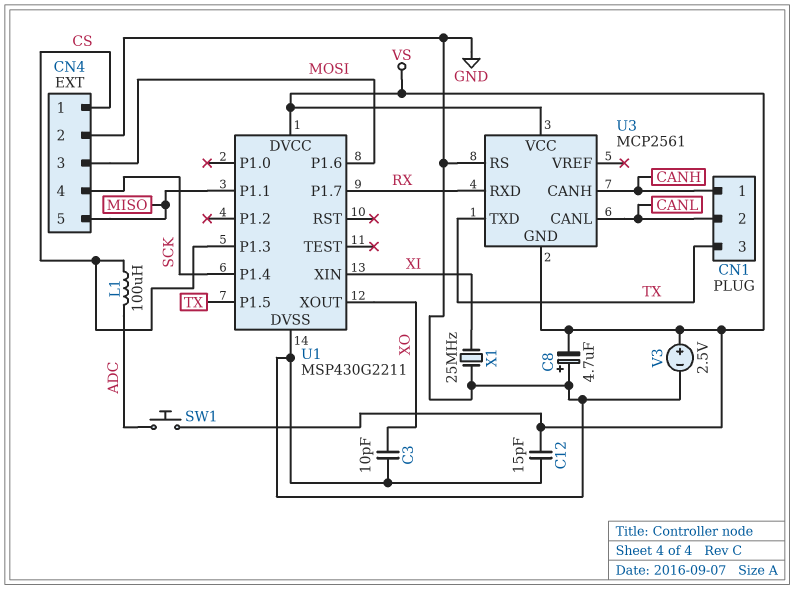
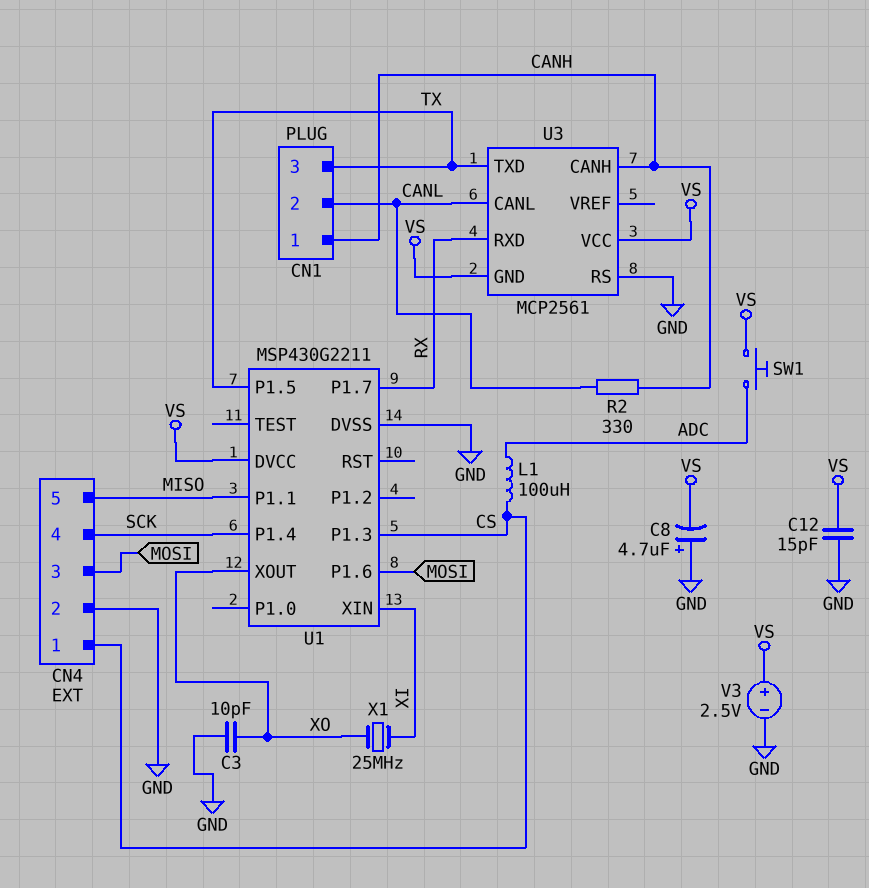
R2: none -> 330 (CANH, CANL)
X1: 25MHz (GND, XI) -> 25MHz (XI, XO)

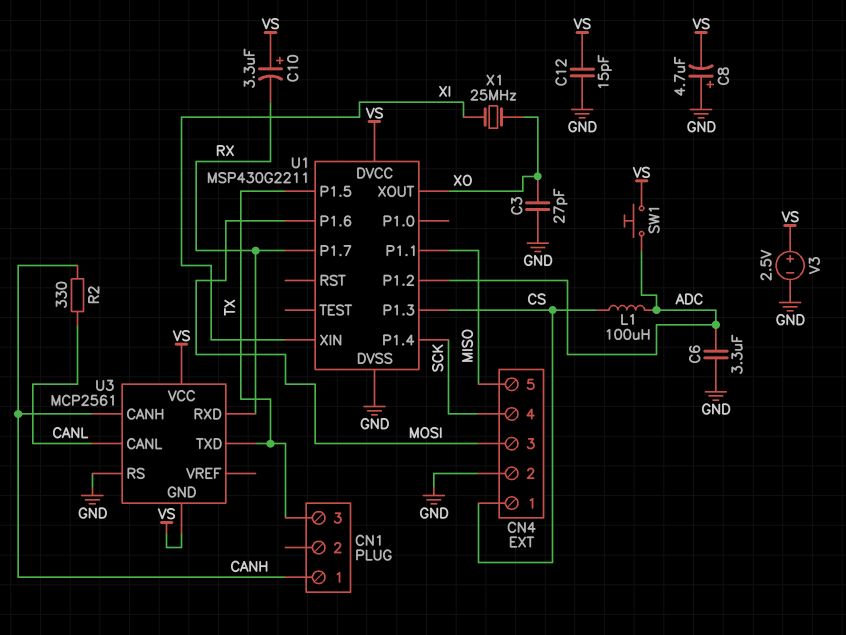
C3: 10pF (GND, XO) -> 27pF (GND, XO)
C6: none -> 3.3uF (ADC, GND)
C10: none -> 3.3uF (plus VS, minus RX)
CN1 pin 2: CANL -> none
U1 pin P1.2: none -> ADC

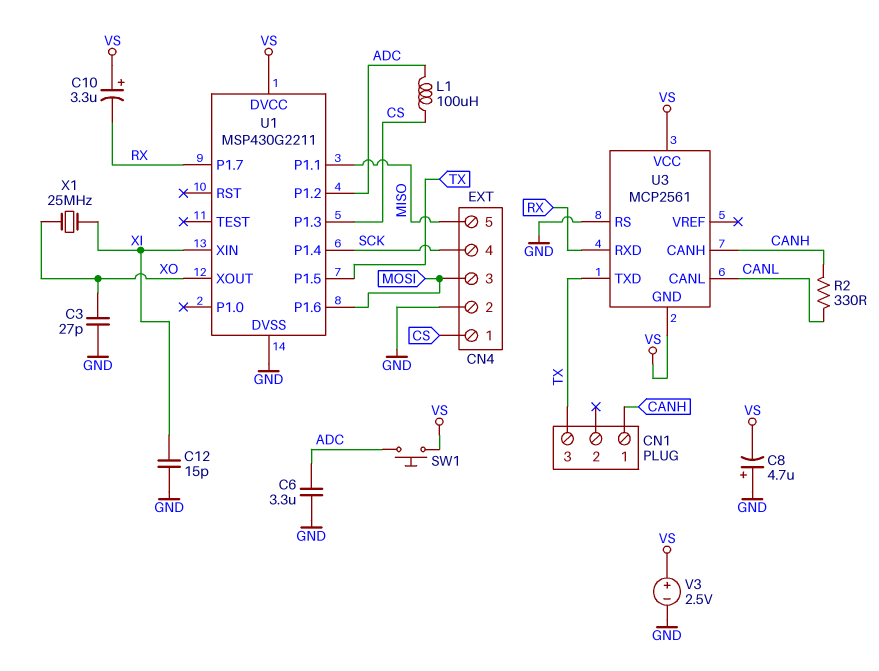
C12: 15pF (GND, VS) -> 15pF (GND, XI)

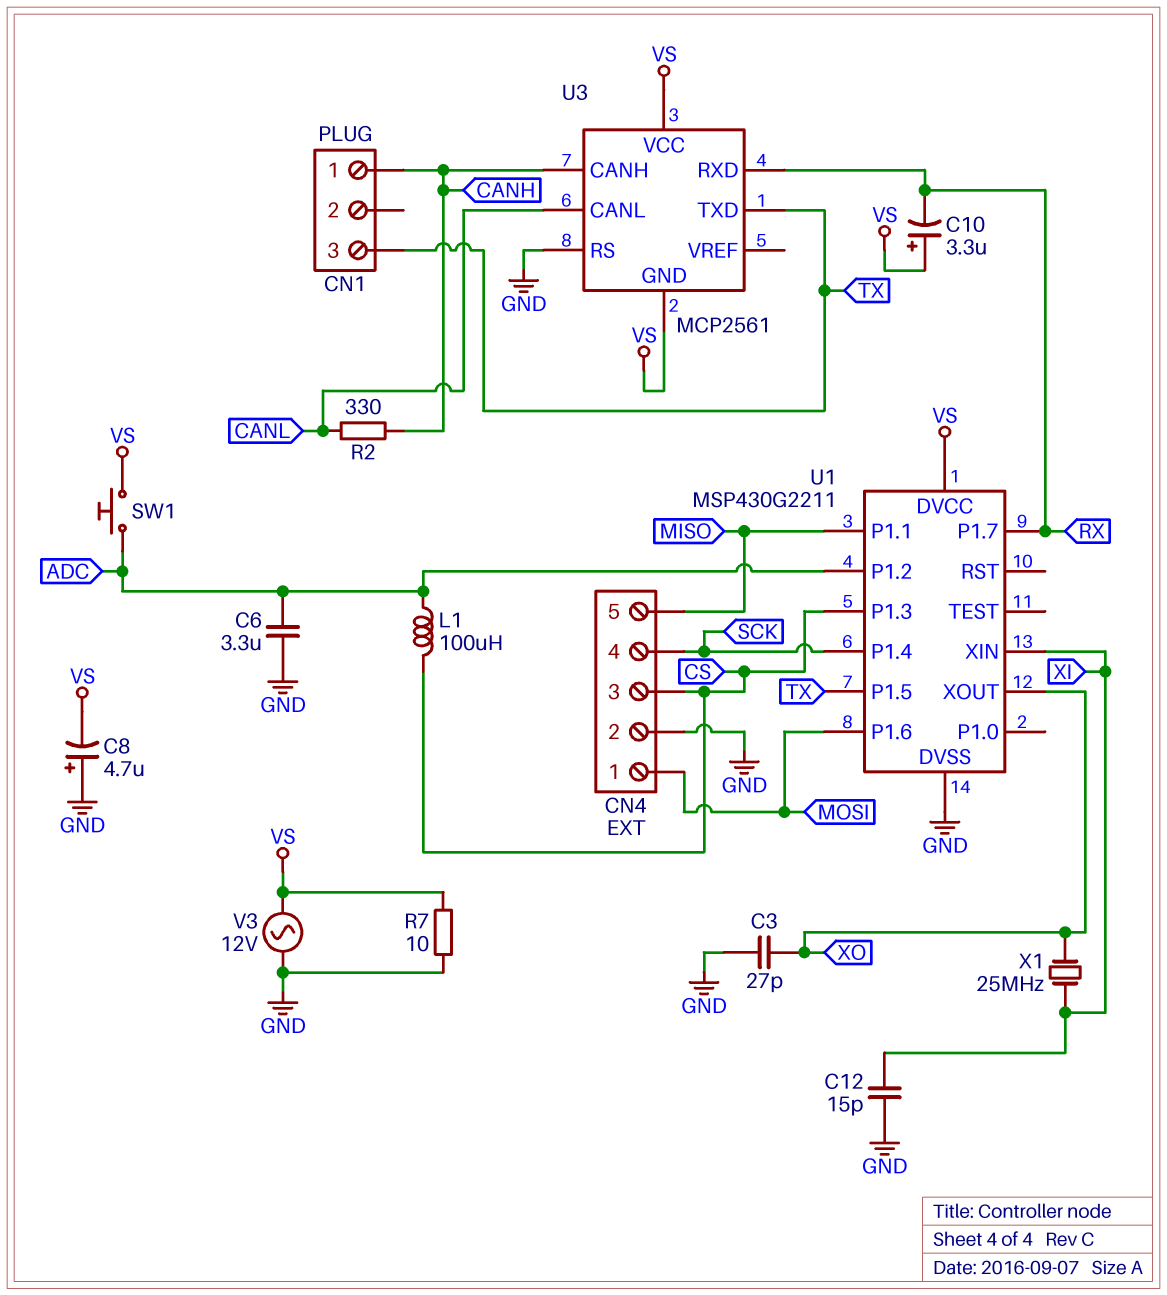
CN4 pin 1: CS -> MOSI
CN4 pin 3: MOSI -> CS
R7: none -> 10 (GND, VS)
V3: 2.5V (plus VS, minus GND) -> AC 12V (GND, VS)

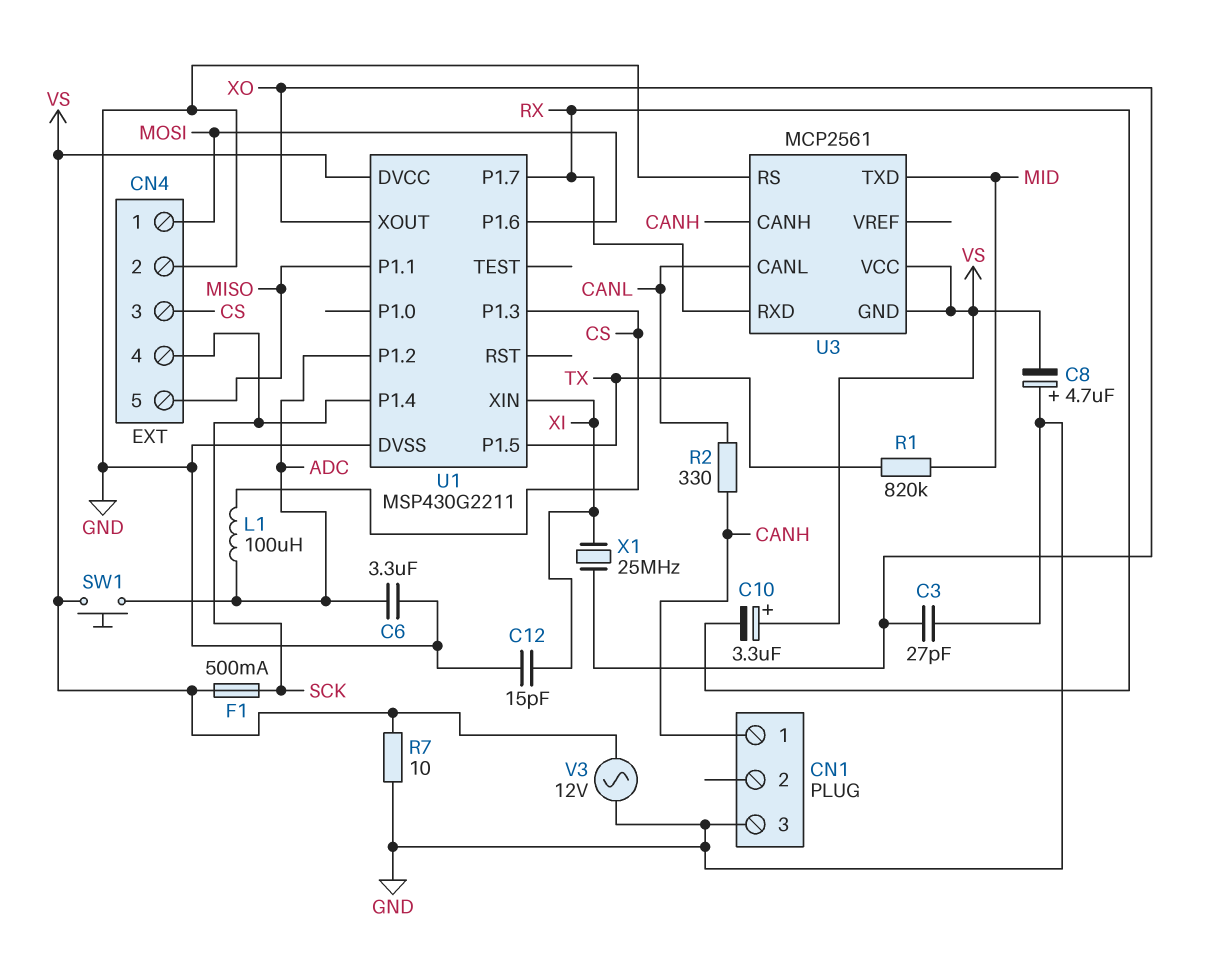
CN1 pin 3: TX -> GND
F1: none -> 500mA (SCK, VS)
R1: none -> 820k (MID, TX)
U3 pin TXD: TX -> MID

